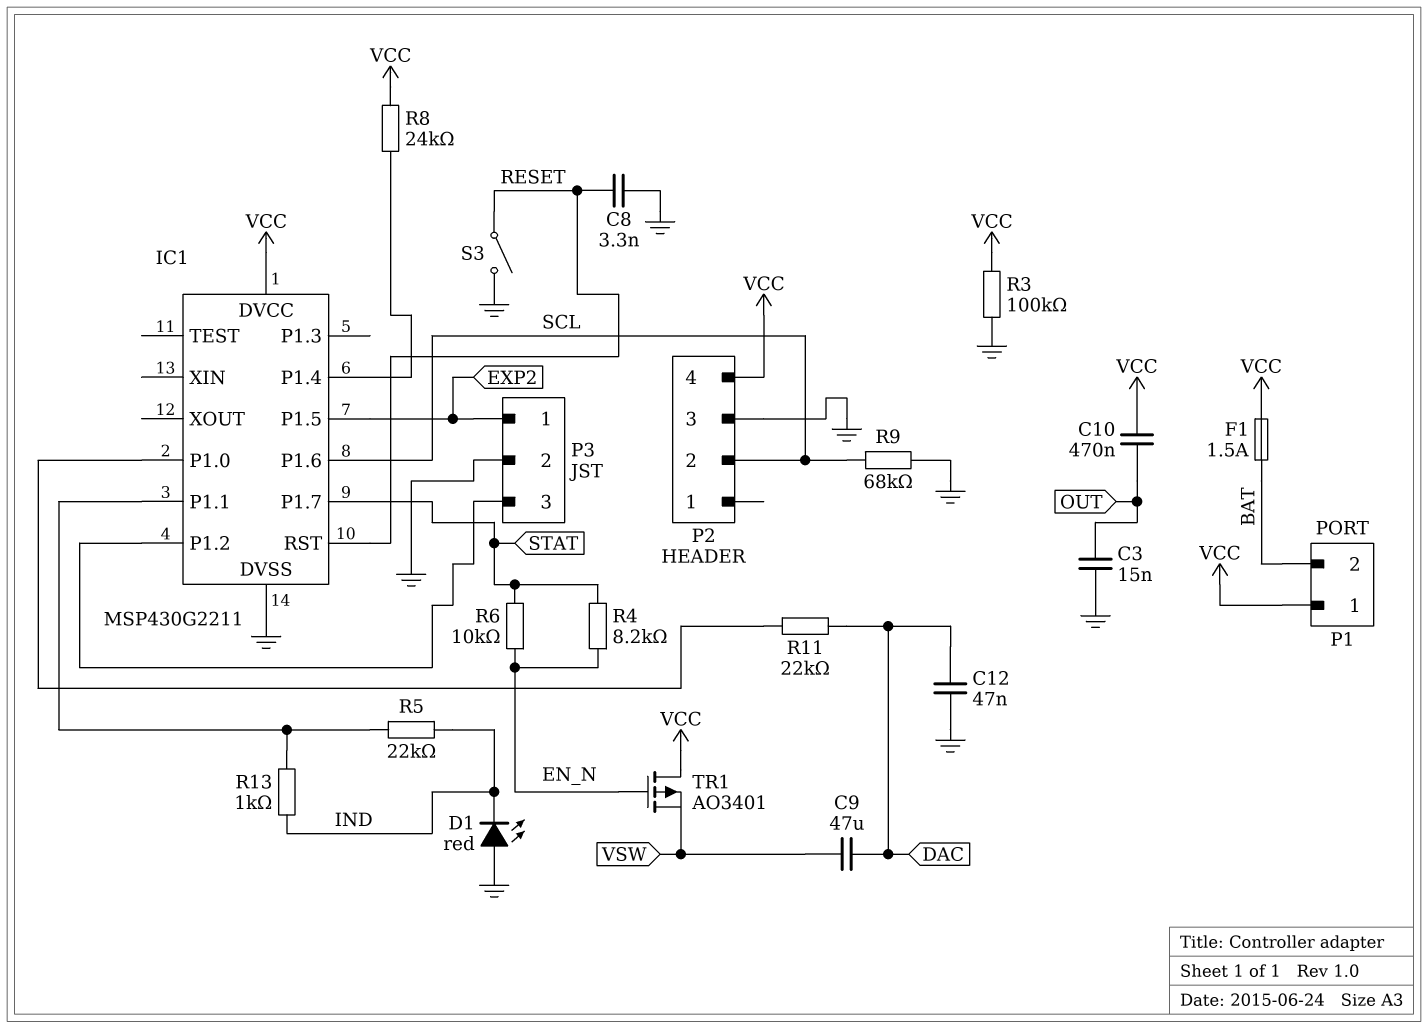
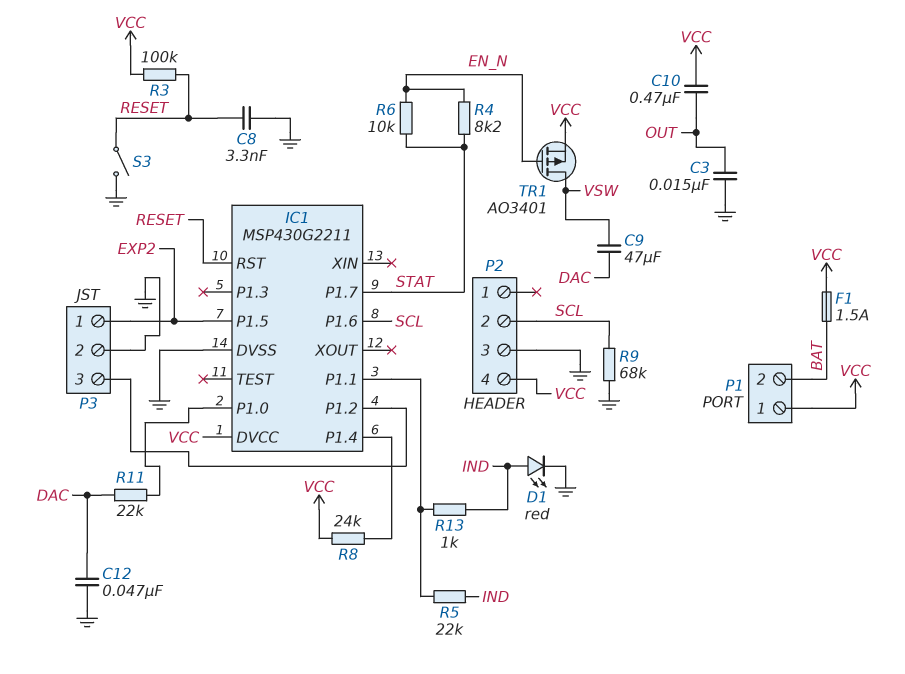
D1: LED red (A GND, K IND) -> LED red (A IND, K GND)
R3: 100k (GND, VCC) -> 100k (RESET, VCC)
TR1: PMOS AO3401 (G EN_N, D VCC, S VSW) -> PMOS AO3401 (G EN_N, D VSW, S VCC)

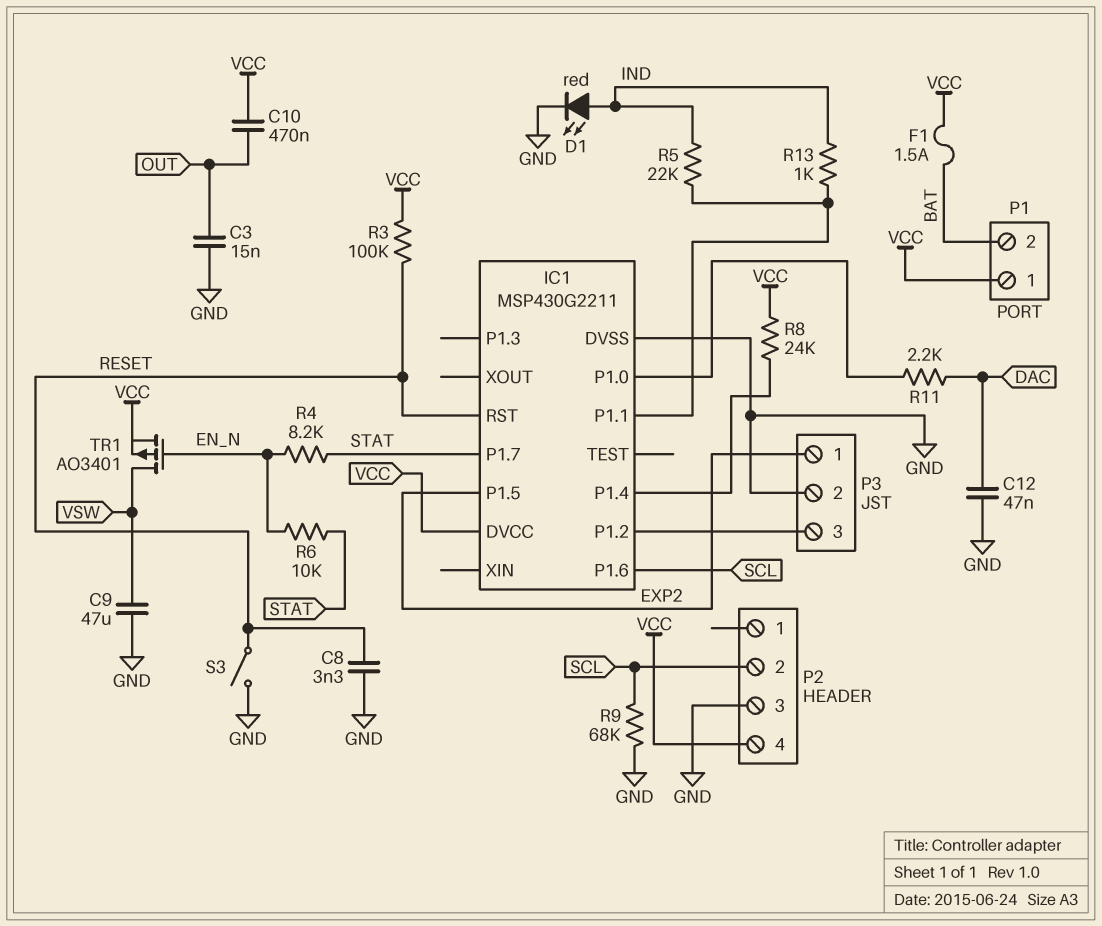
C9: 47uF (DAC, VSW) -> 47uF (GND, VSW)
R11: 22k (DAC, IC1/P1.0) -> 2.2k (DAC, IC1/P1.0)

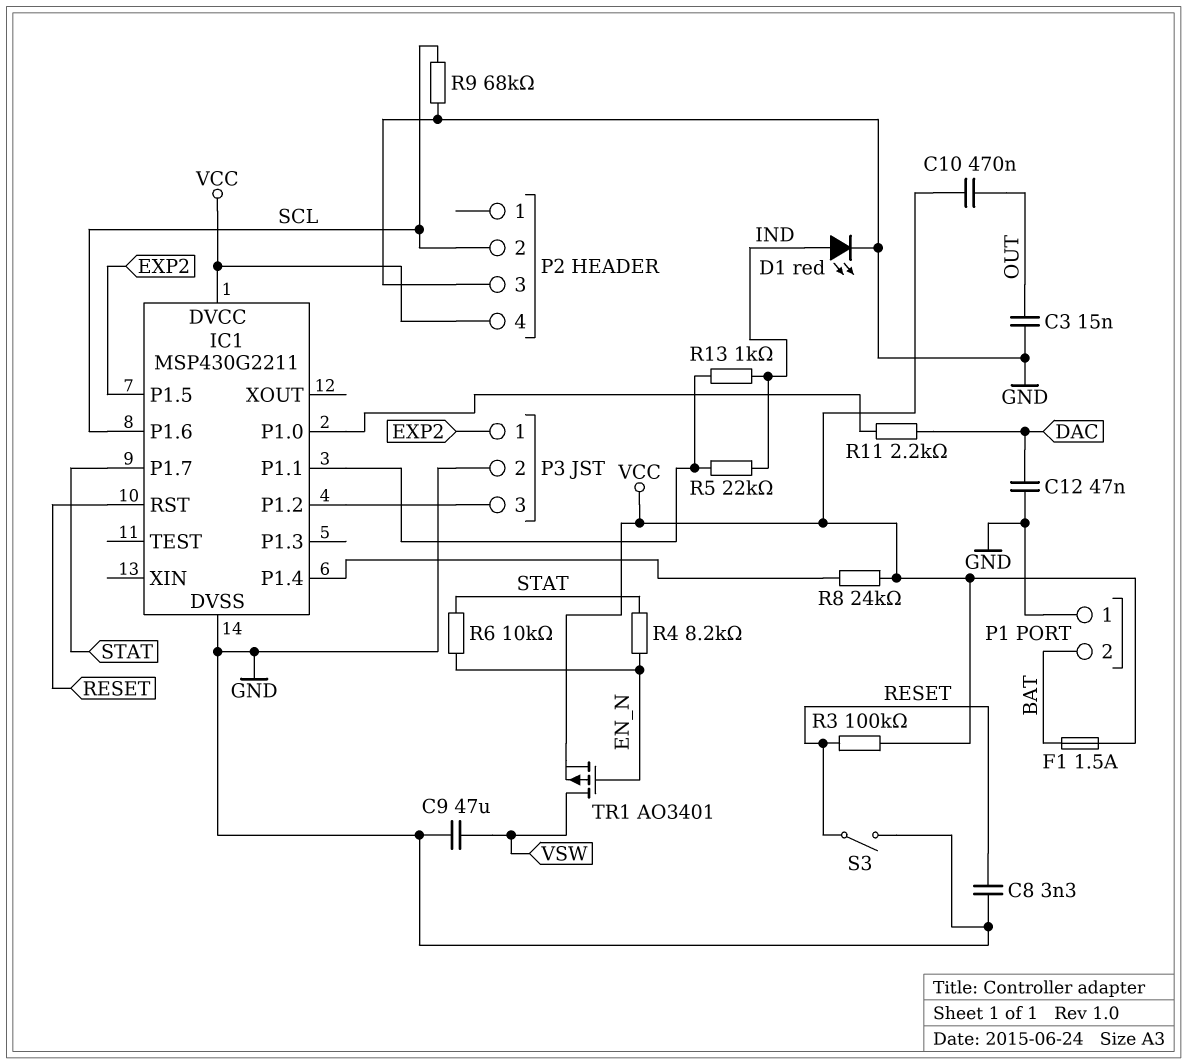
P1 pin 1: VCC -> GND

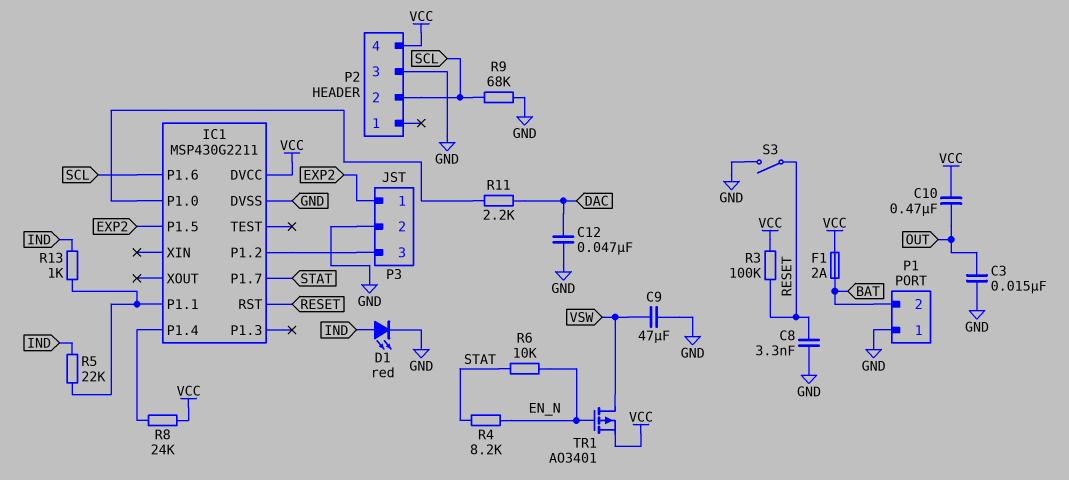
F1: 1.5A (BAT, VCC) -> 2A (BAT, VCC)

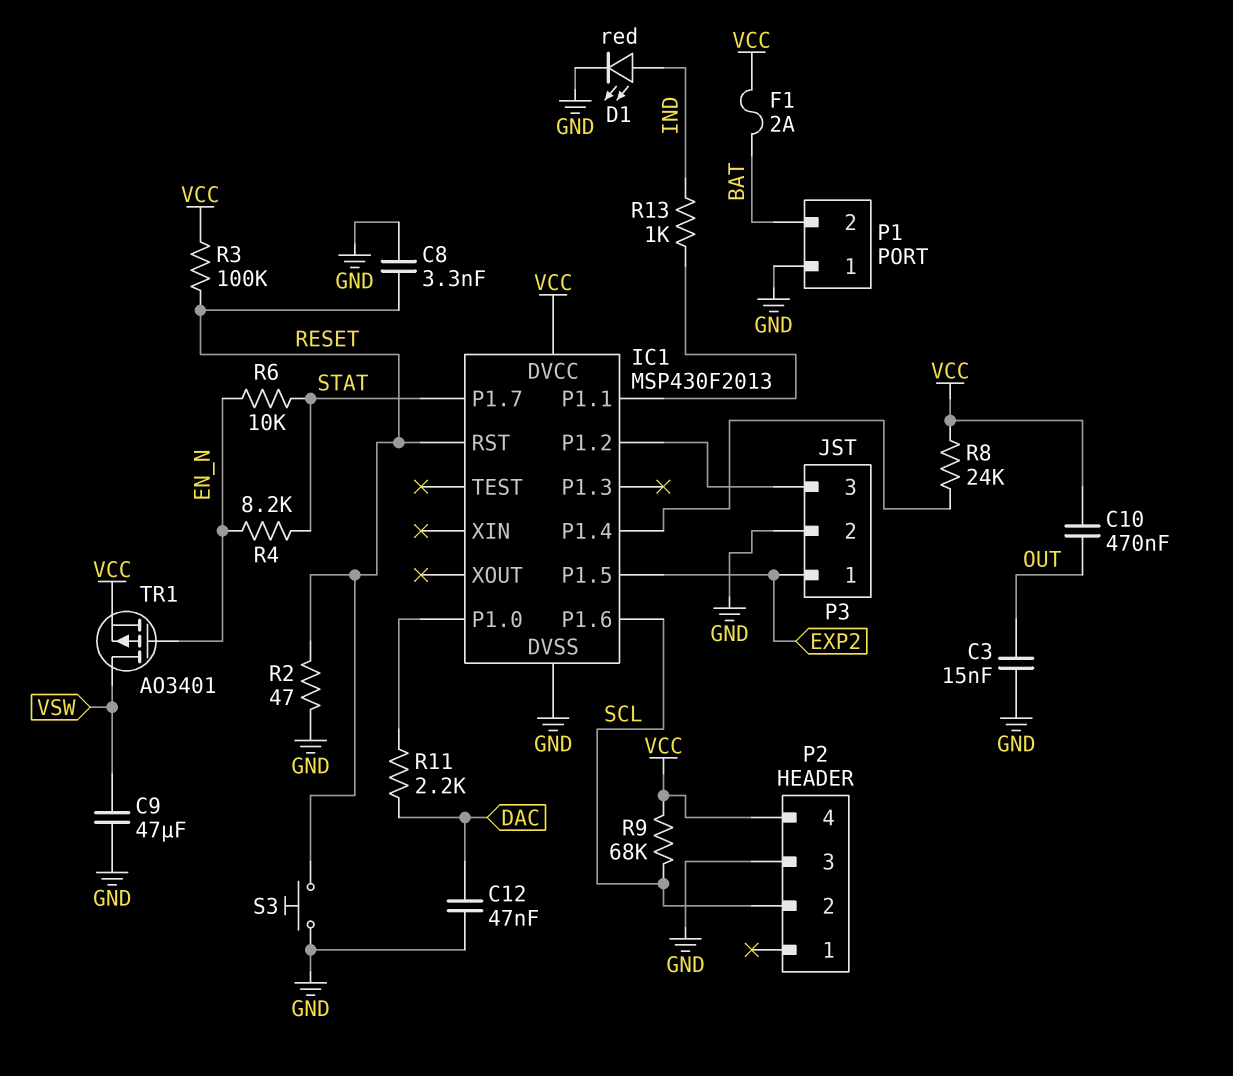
IC1: MSP430G2211 -> MSP430F2013
R2: none -> 47 (GND, RESET)
R5: 22k (IC1/P1.1, IND) -> none
R9: 68k (GND, SCL) -> 68k (SCL, VCC)
S3: switch (GND, RESET) -> button (GND, RESET)

